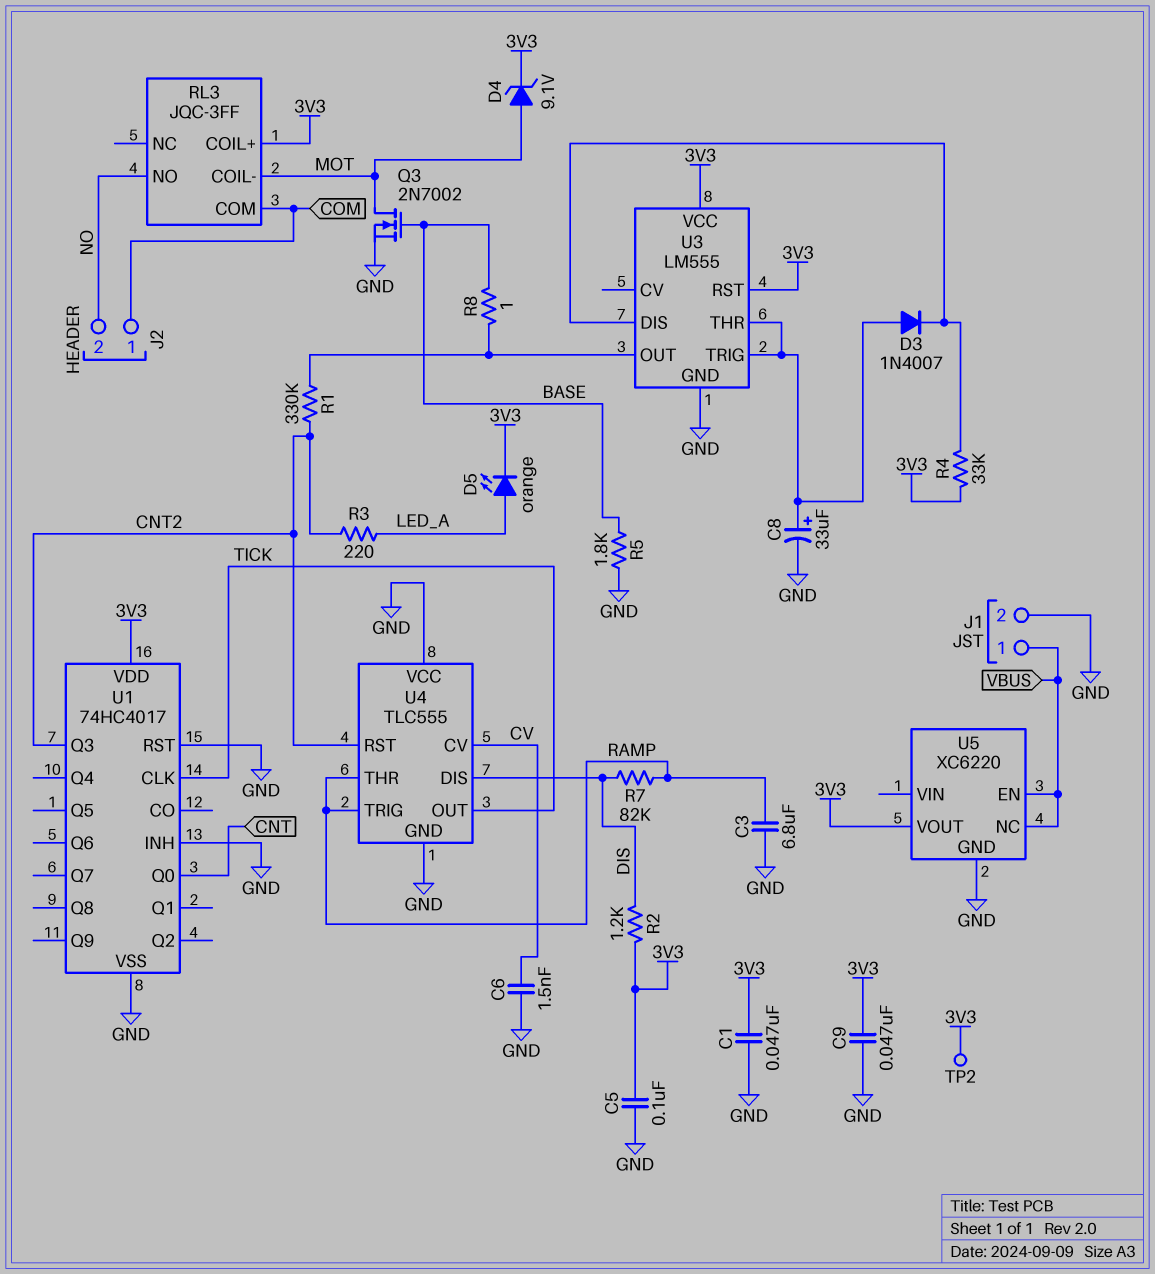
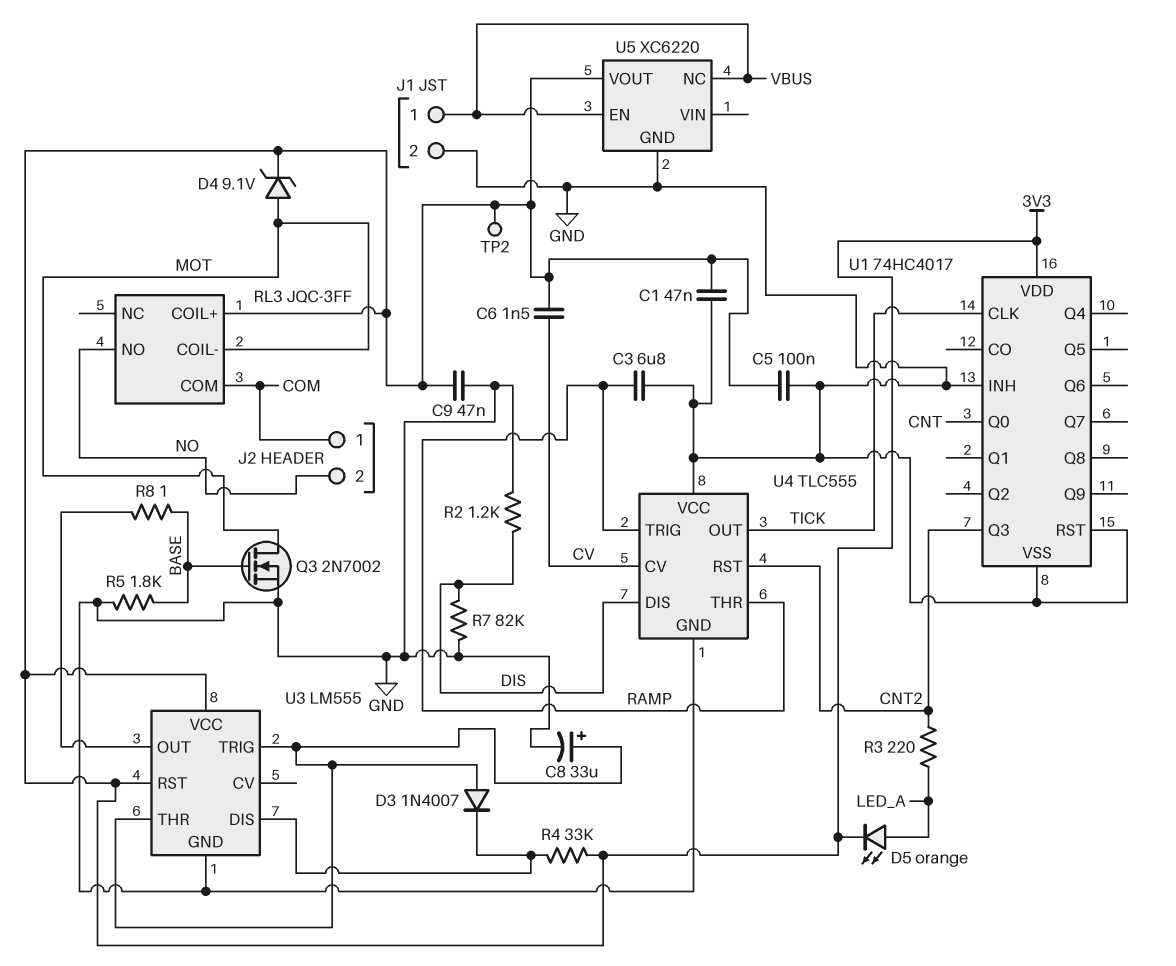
C6: 1.5nF (CV, GND) -> 1.5nF (3V3, CV)
R1: 330k (CNT2, U3/OUT) -> none
R2: 1.2k (3V3, DIS) -> 1.2k (DIS, GND)
R7: 82k (DIS, RAMP) -> 82k (DIS, GND)

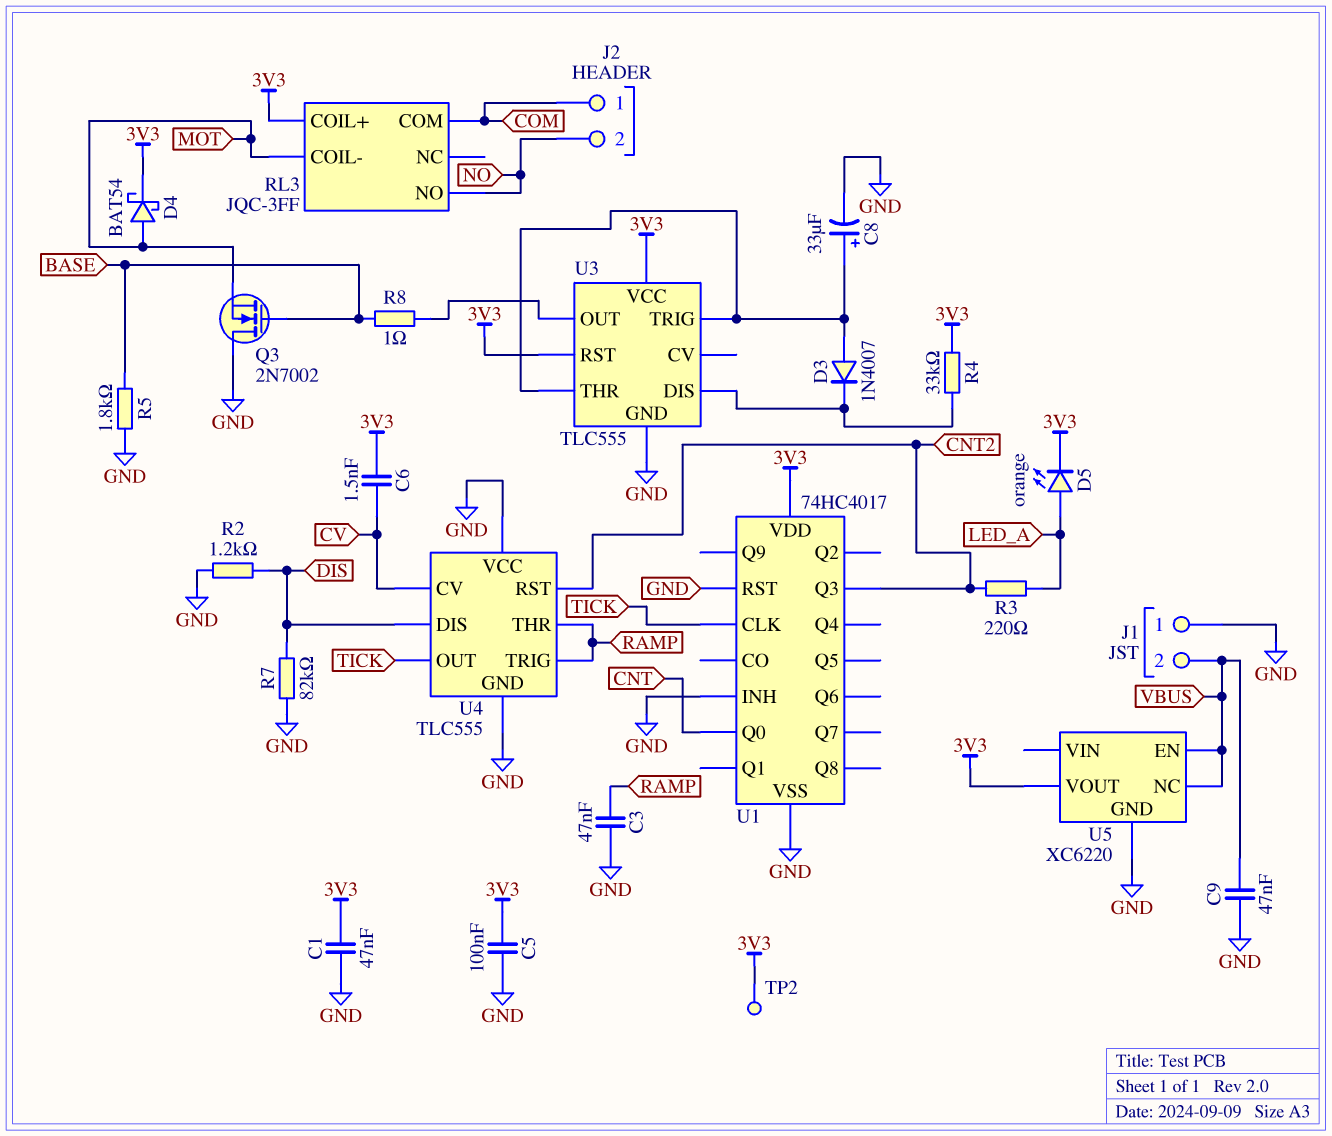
C3: 6.8uF (GND, RAMP) -> 47nF (GND, RAMP)
C9: 47nF (3V3, GND) -> 47nF (GND, VBUS)
D4: zener 9.1V (A MOT, K 3V3) -> schottky BAT54 (A MOT, K 3V3)
J1 pin 1: VBUS -> GND
J1 pin 2: GND -> VBUS
Q3: NMOS 2N7002 (G BASE, D MOT, S GND) -> NMOS 2N7002 (G BASE, D GND, S MOT)
U3: LM555 -> TLC555

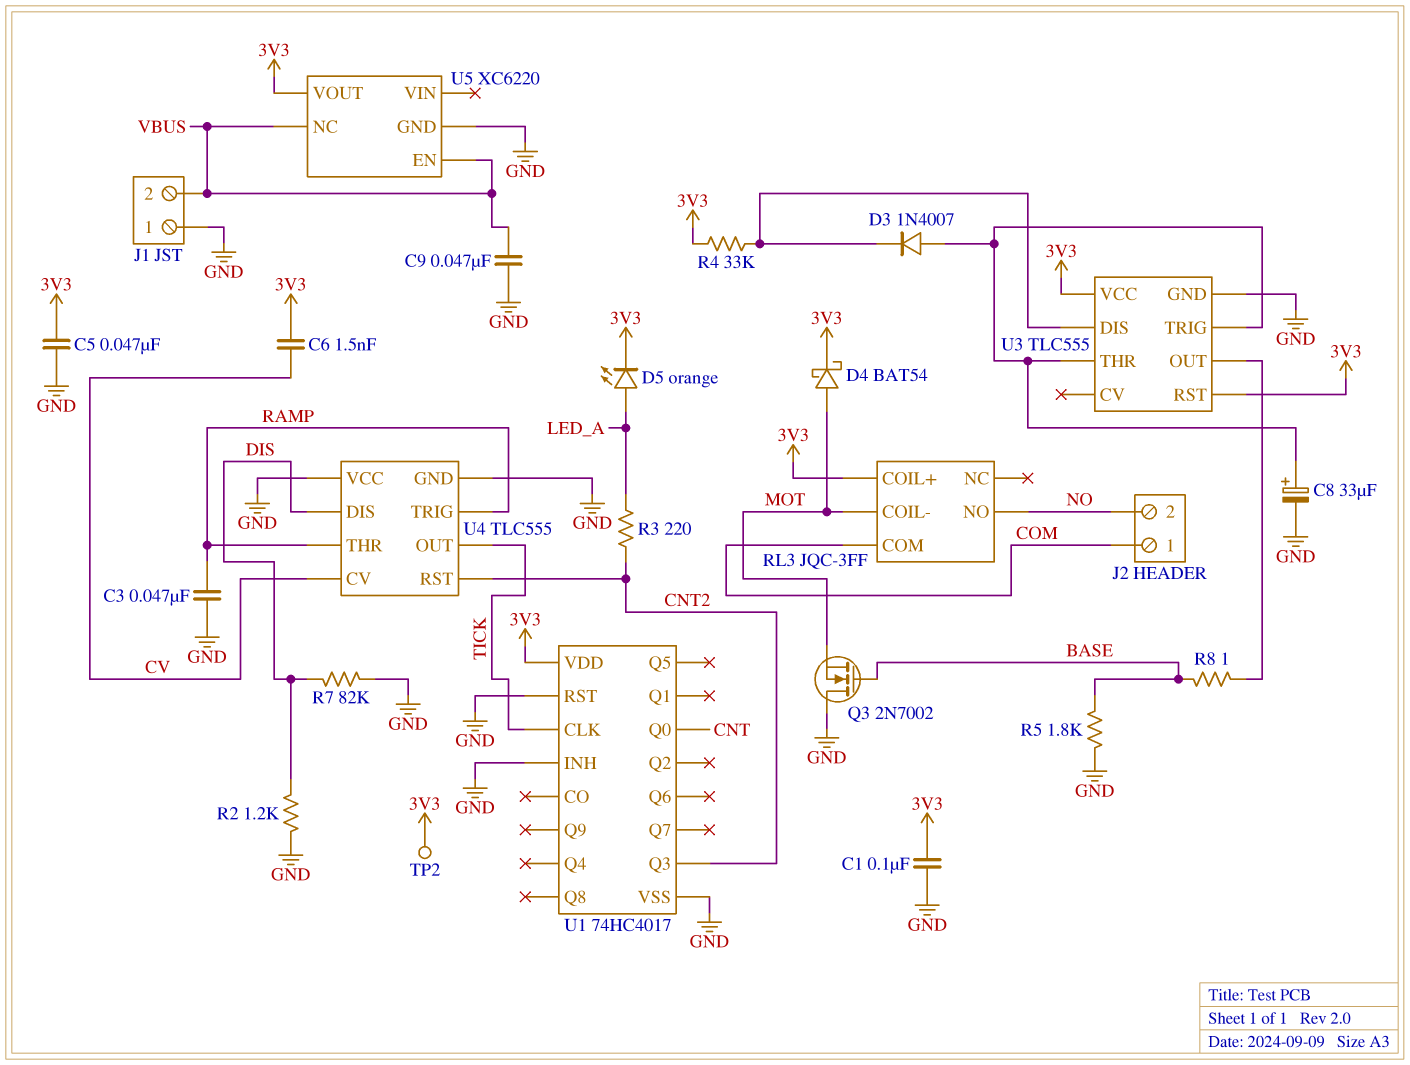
C1: 47nF (3V3, GND) -> 100nF (3V3, GND)
C5: 100nF (3V3, GND) -> 47nF (3V3, GND)

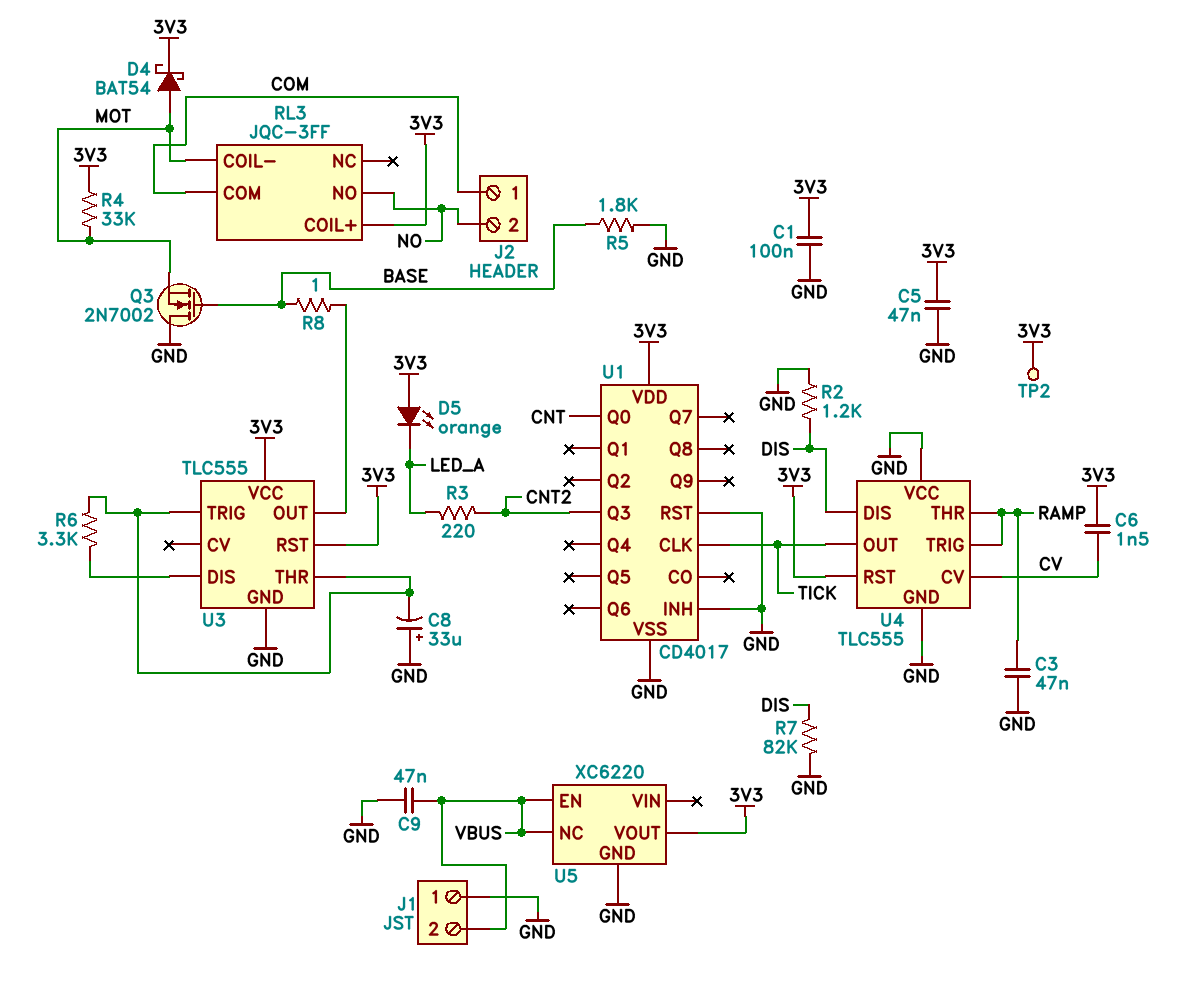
C8: 33uF (plus U3/THR, minus GND) -> 33uF (plus GND, minus U3/THR)
D3: diode 1N4007 (A U3/THR, K U3/DIS) -> none
D5: LED orange (A LED_A, K 3V3) -> LED orange (A 3V3, K LED_A)
R4: 33k (3V3, U3/DIS) -> 33k (3V3, MOT)
R6: none -> 3.3k (U3/DIS, U3/THR)
U1: 74HC4017 -> CD4017
U4 pin RST: CNT2 -> 3V3

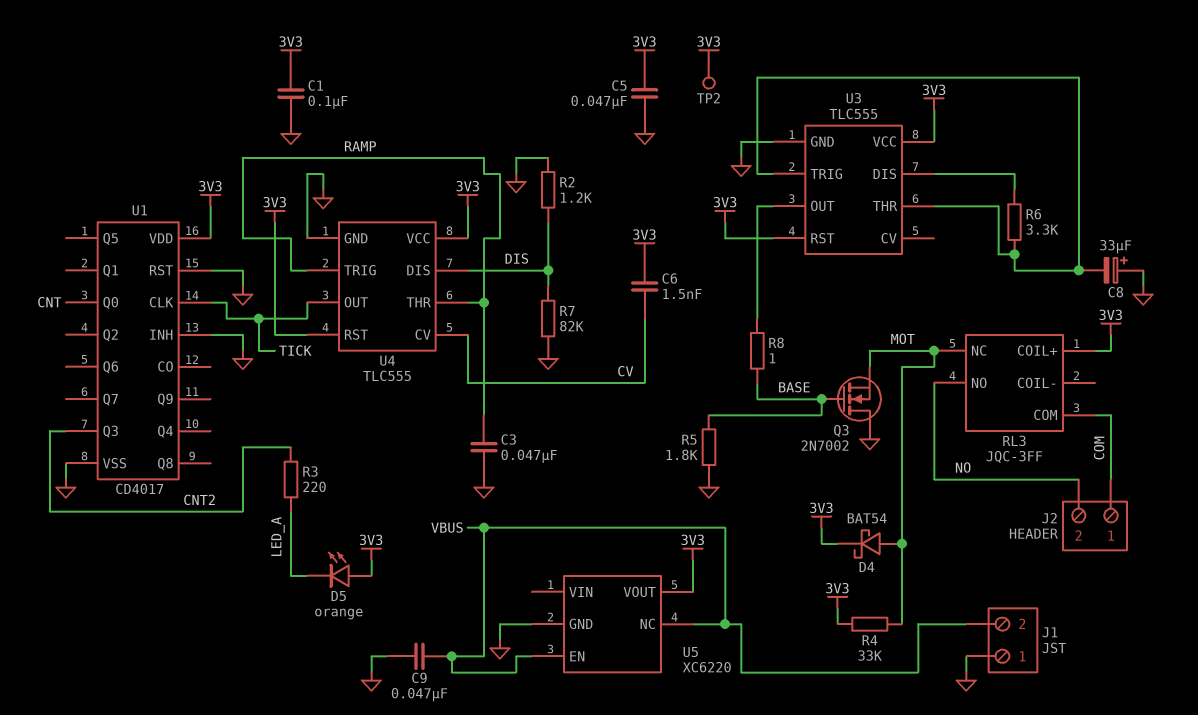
RL3 pin COIL-: MOT -> none
RL3 pin NC: none -> MOT
U4 pin VCC: GND -> 3V3

